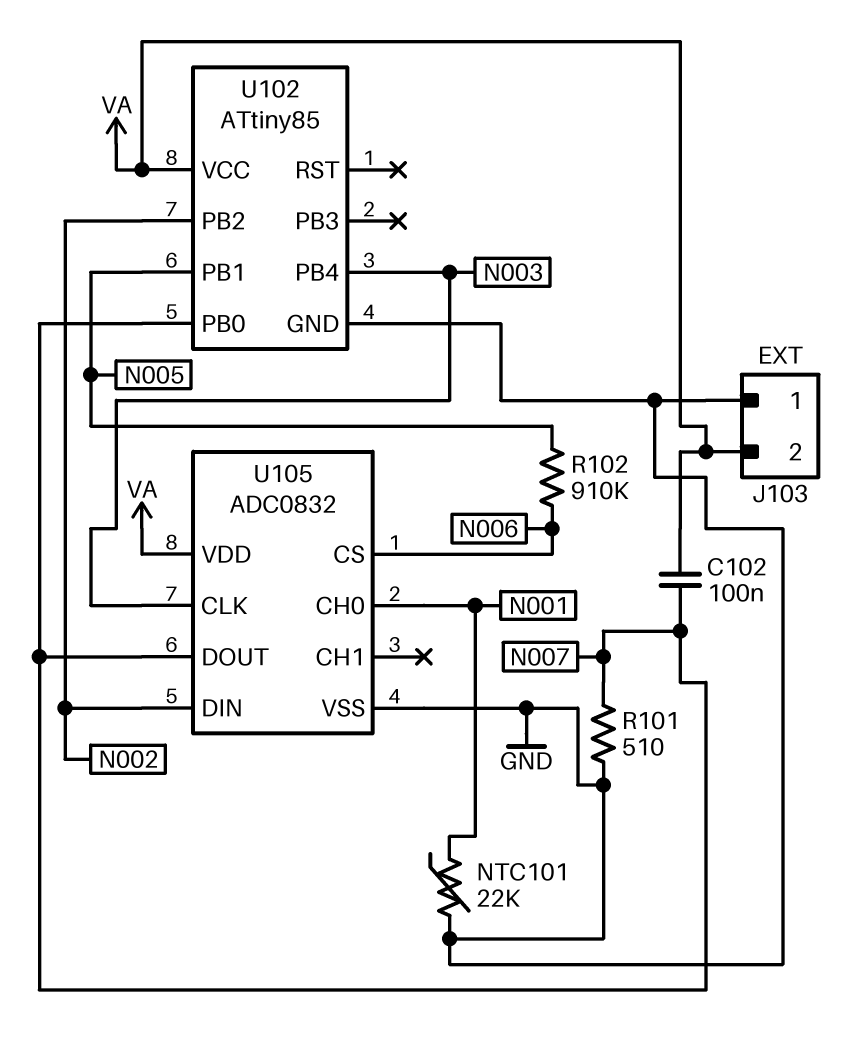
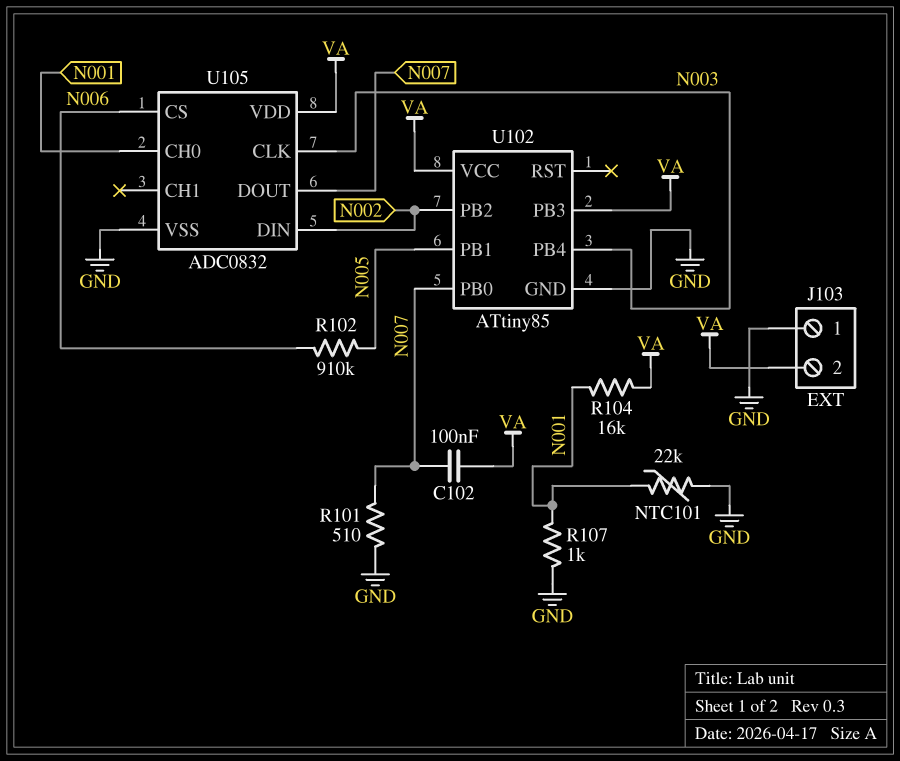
R104: none -> 16k (N001, VA)
R107: none -> 1k (GND, N001)
U102 pin PB3: none -> VA

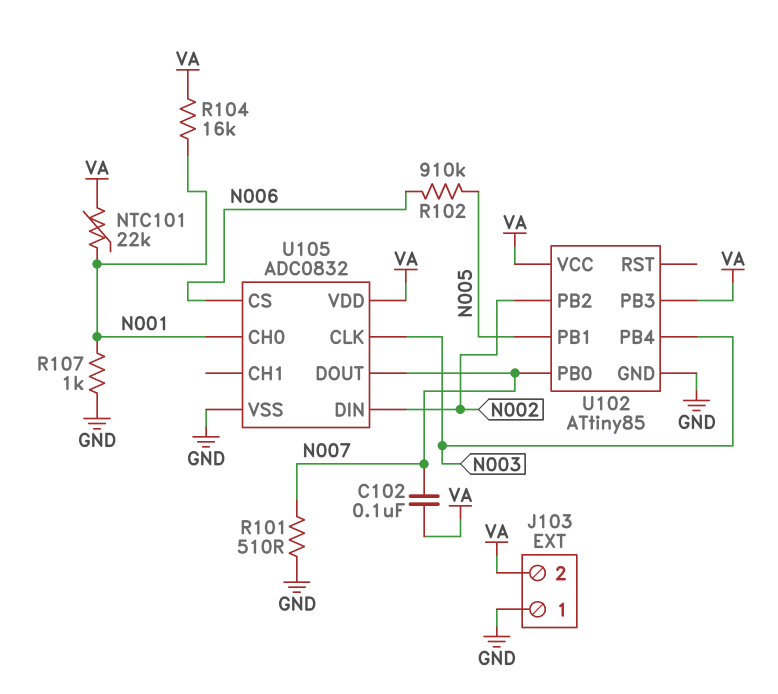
NTC101: 22k (GND, N001) -> 22k (N001, VA)

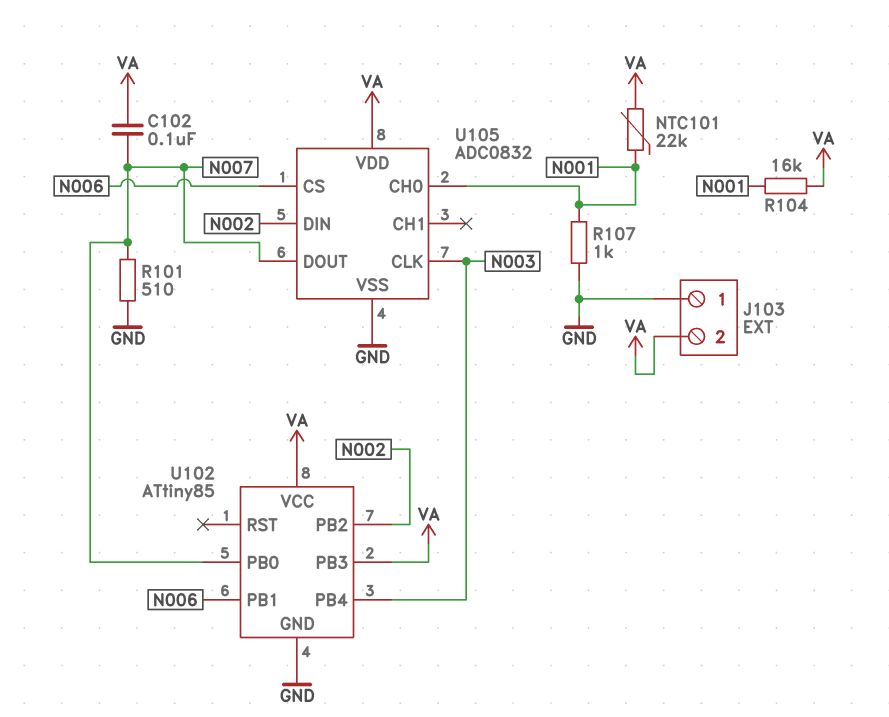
R102: 910k (N005, N006) -> none
U102 pin PB1: N005 -> N006

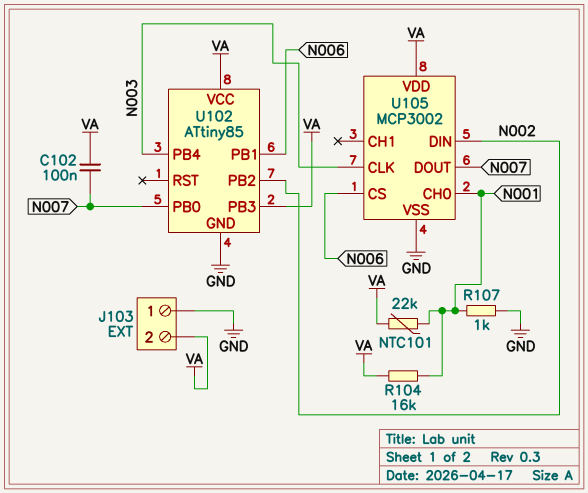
R101: 510 (GND, N007) -> none
U105: ADC0832 -> MCP3002

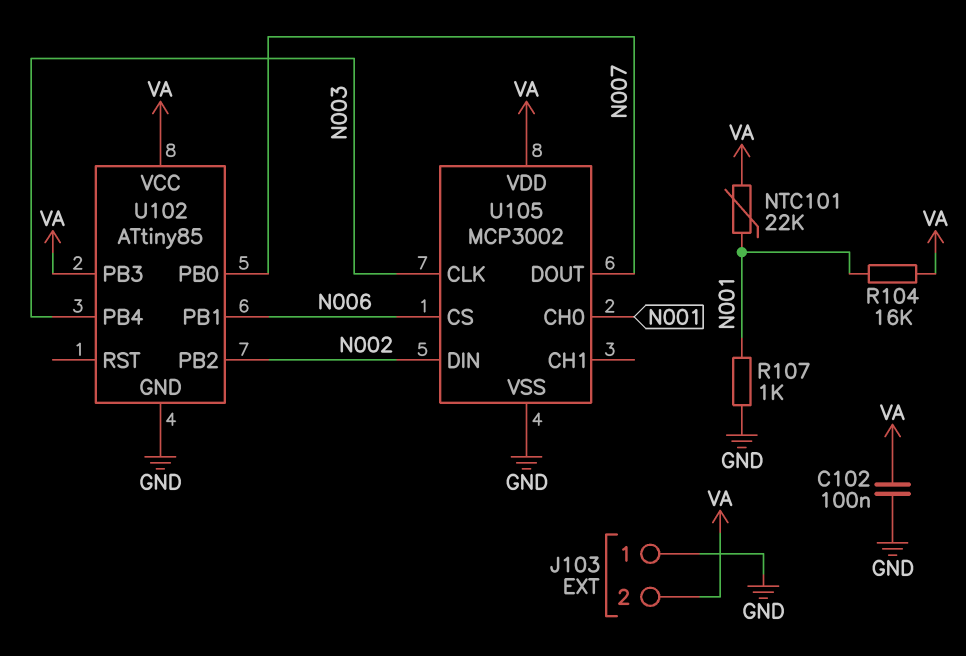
C102: 100nF (N007, VA) -> 100nF (GND, VA)

